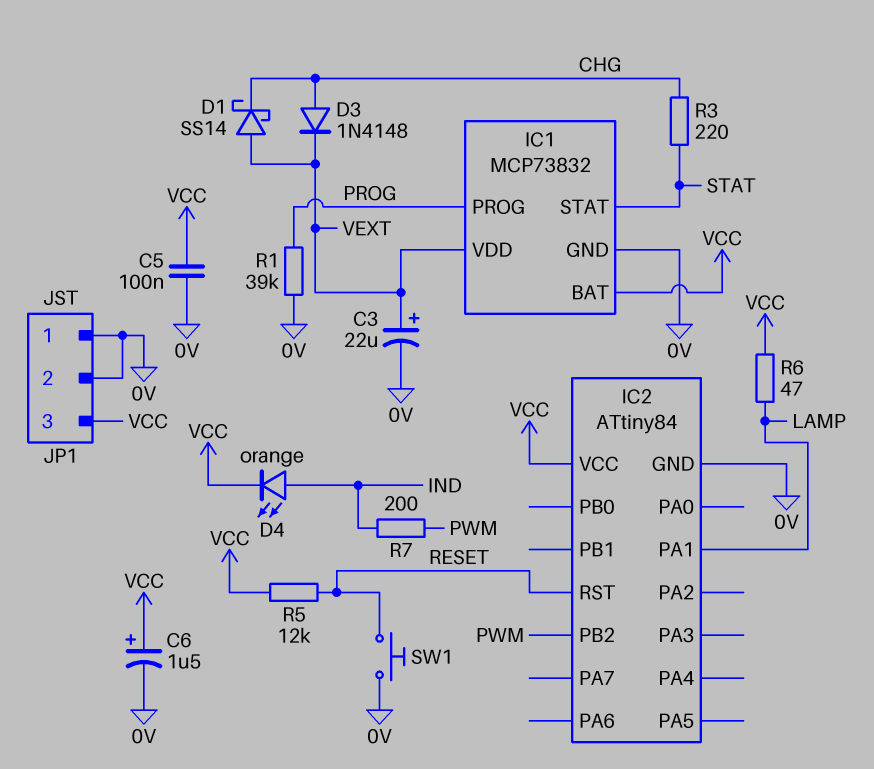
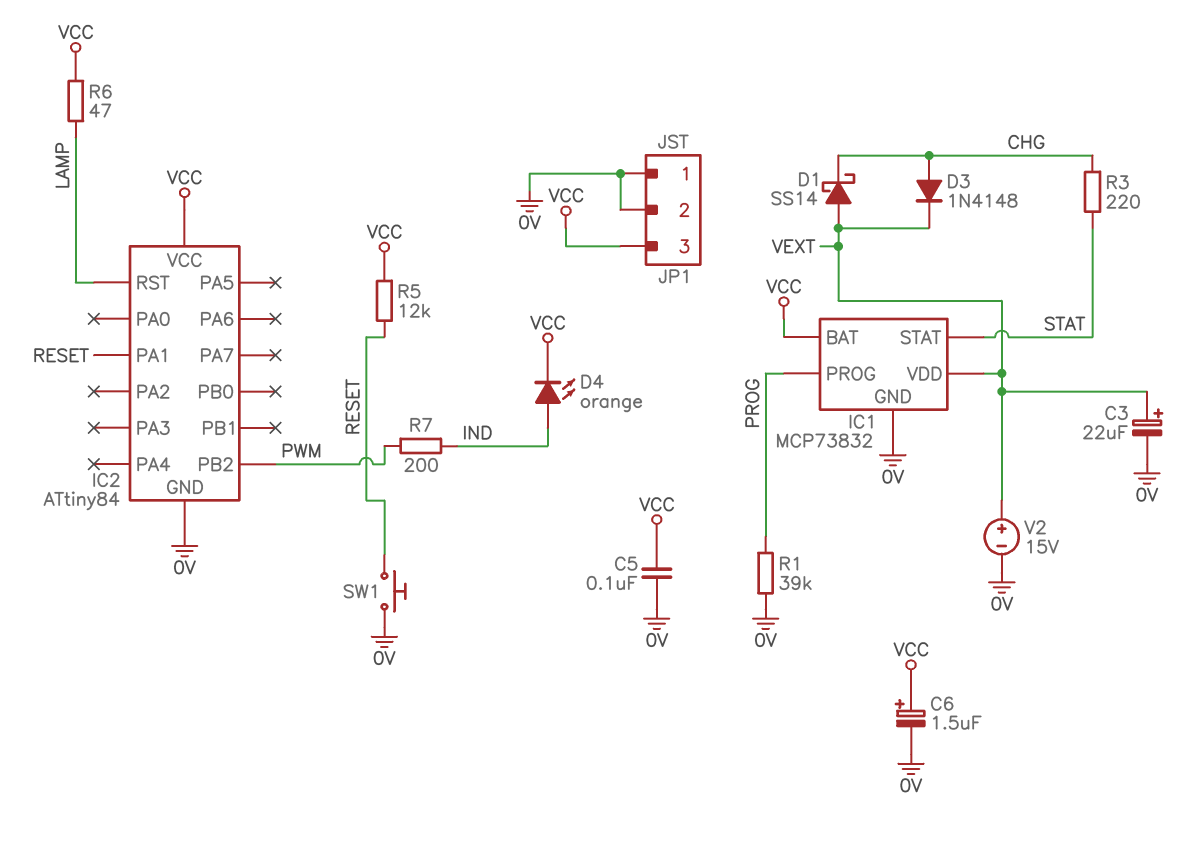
IC2 pin PA1: LAMP -> RESET
IC2 pin RST: RESET -> LAMP
V2: none -> 15V (plus VEXT, minus 0V)

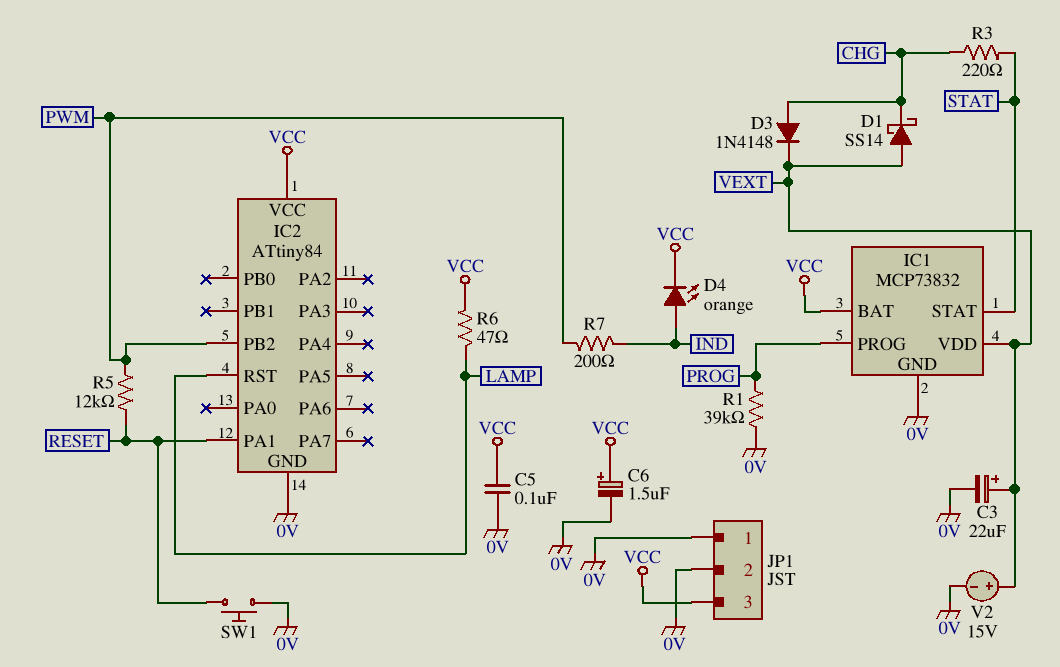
R5: 12k (RESET, VCC) -> 12k (PWM, RESET)

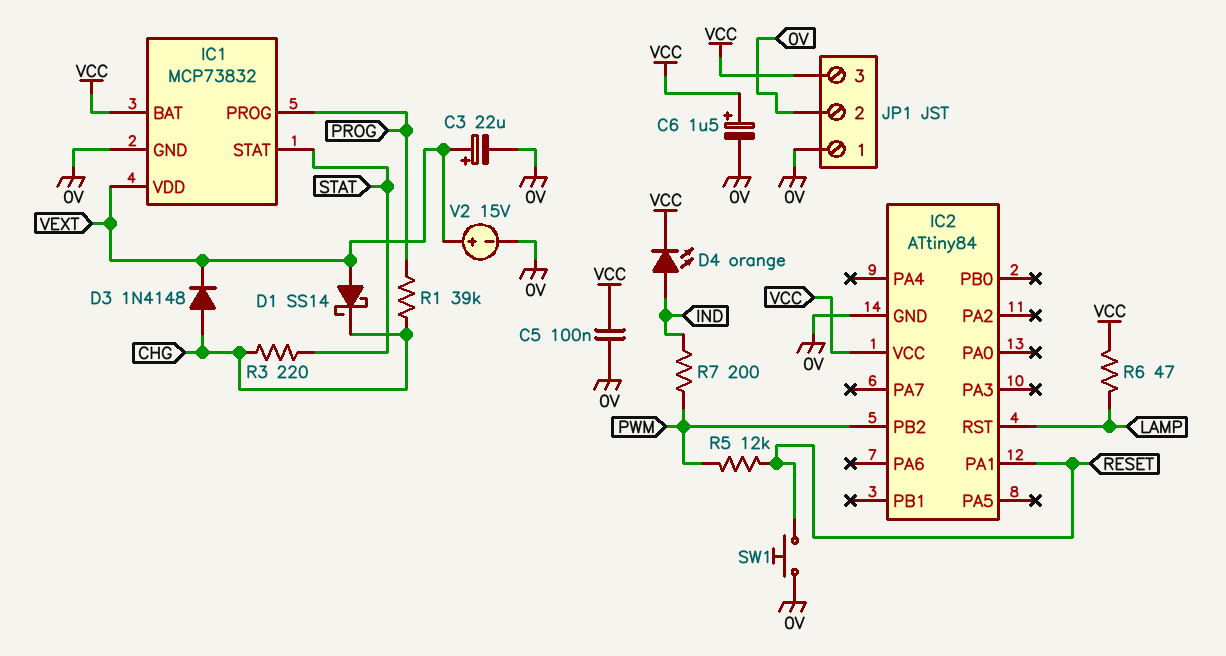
R1: 39k (0V, PROG) -> 39k (CHG, PROG)

